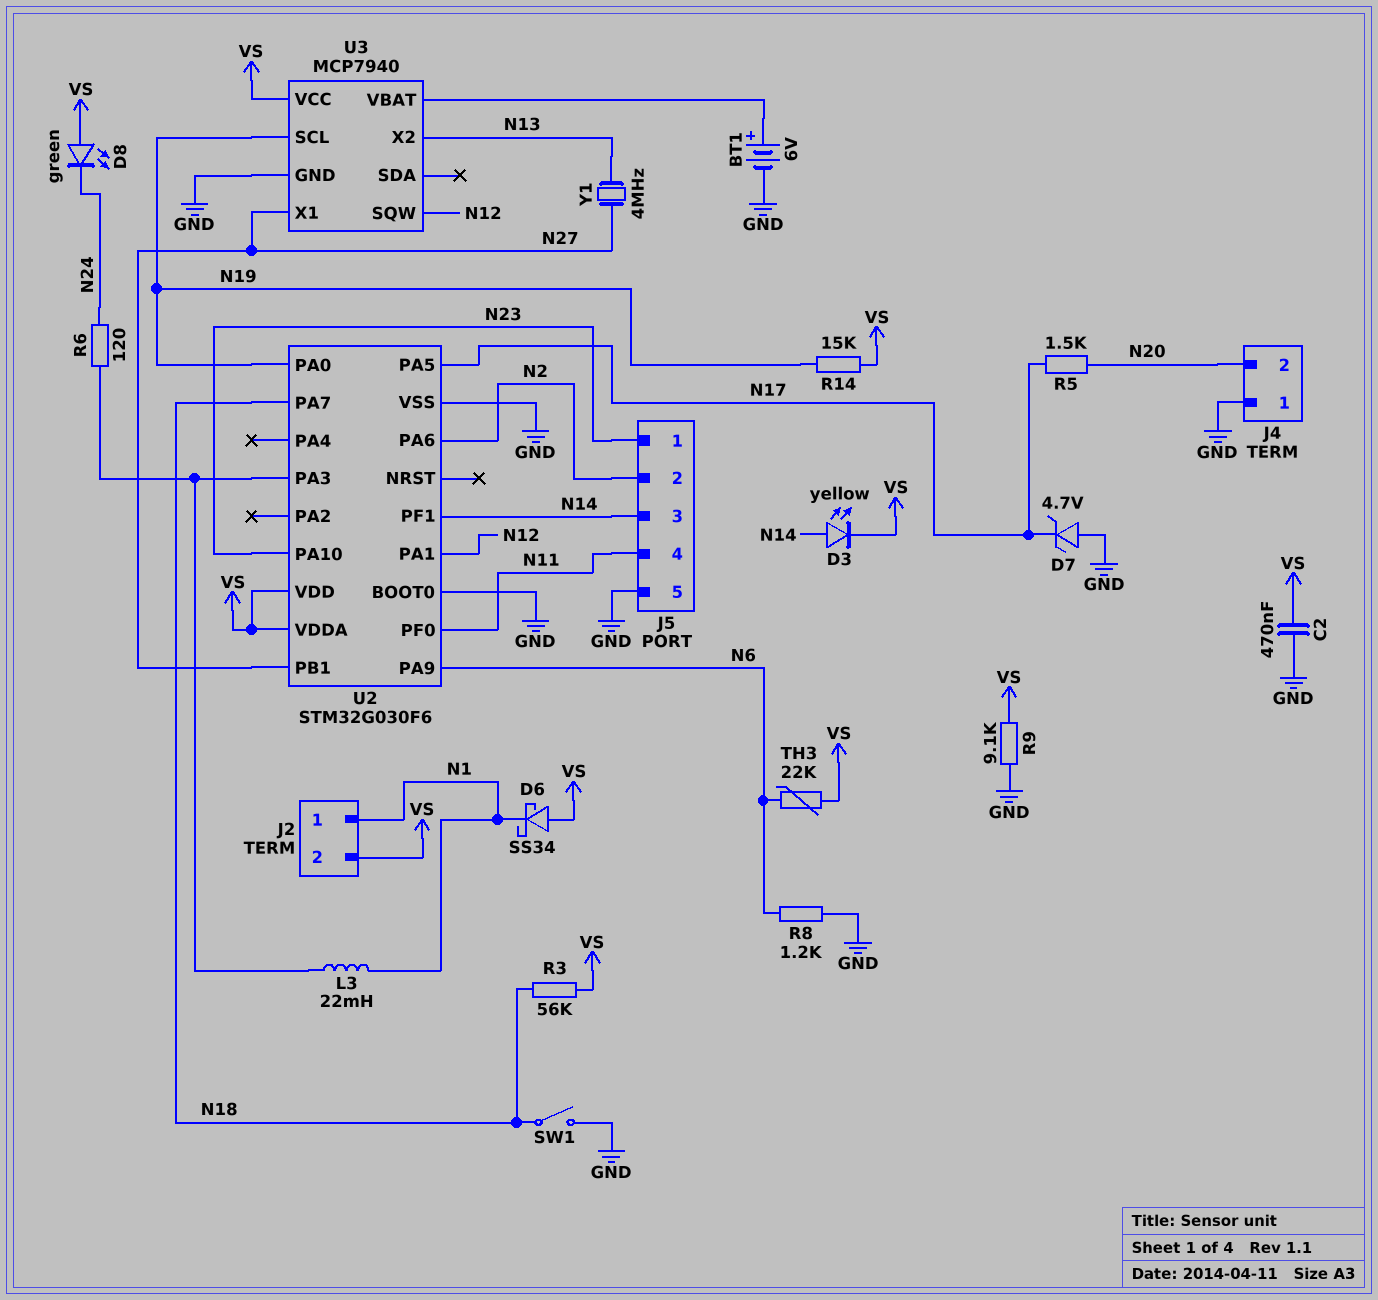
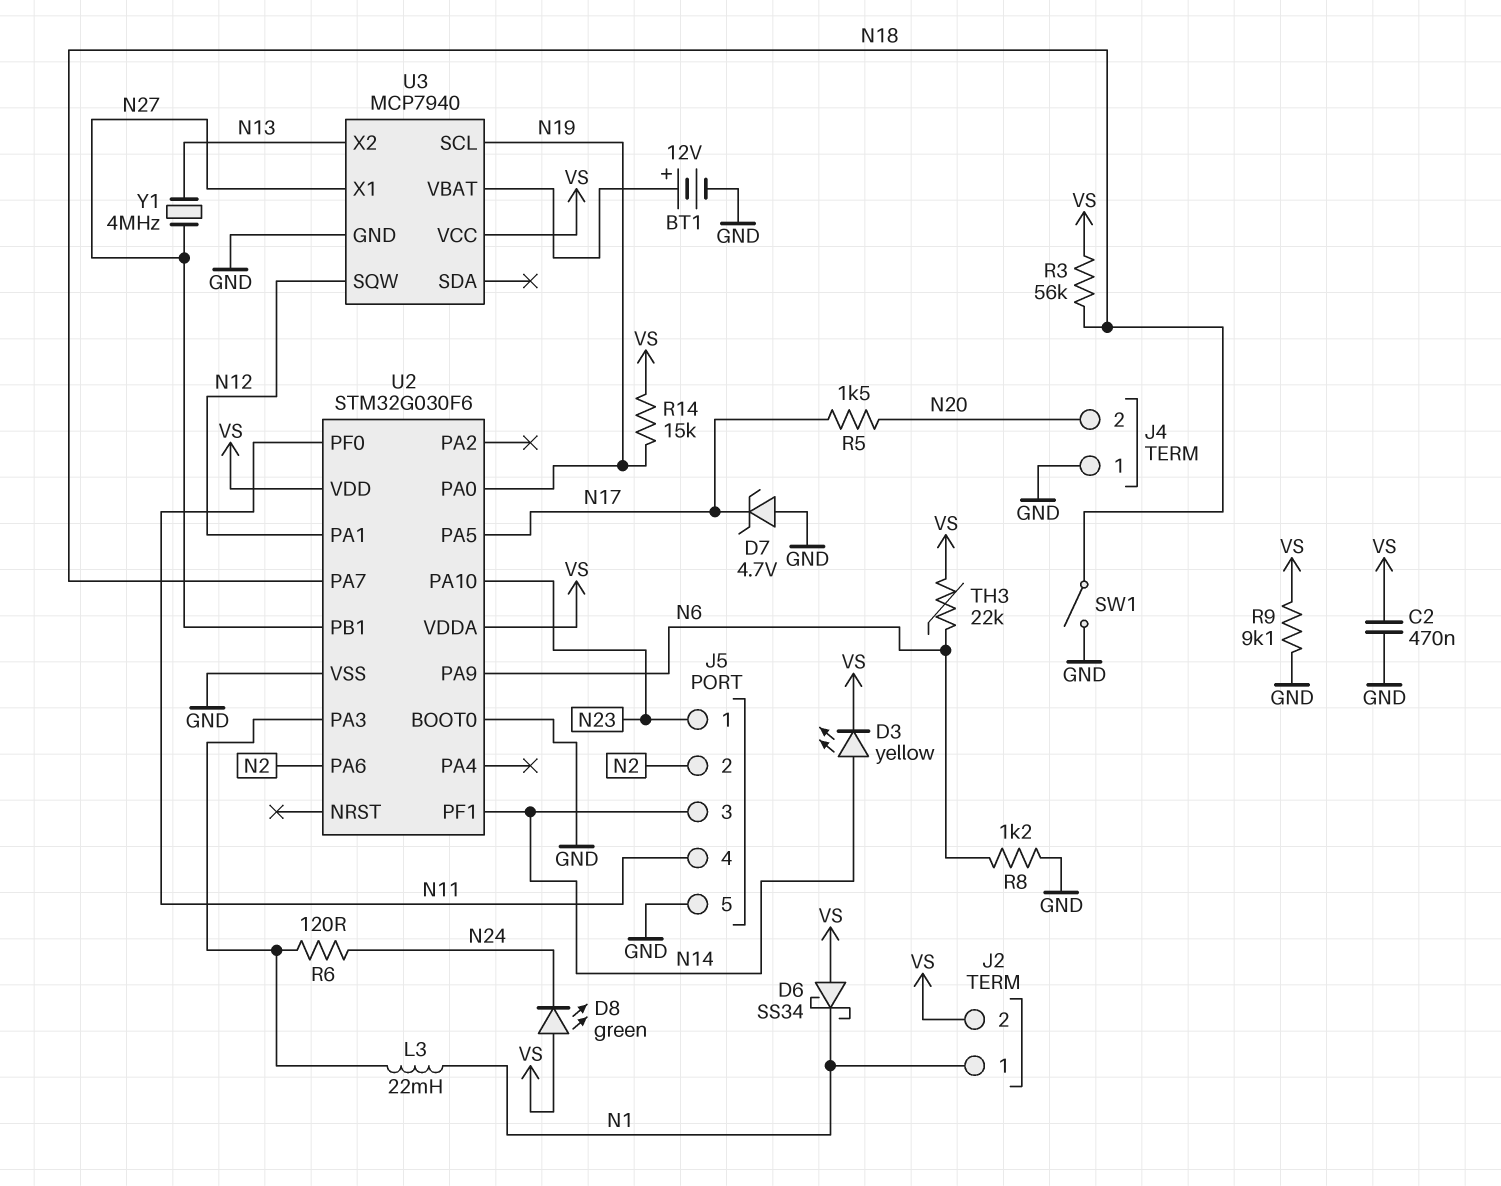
BT1: 6V (plus U3/VBAT, minus GND) -> 12V (plus U3/VBAT, minus GND)

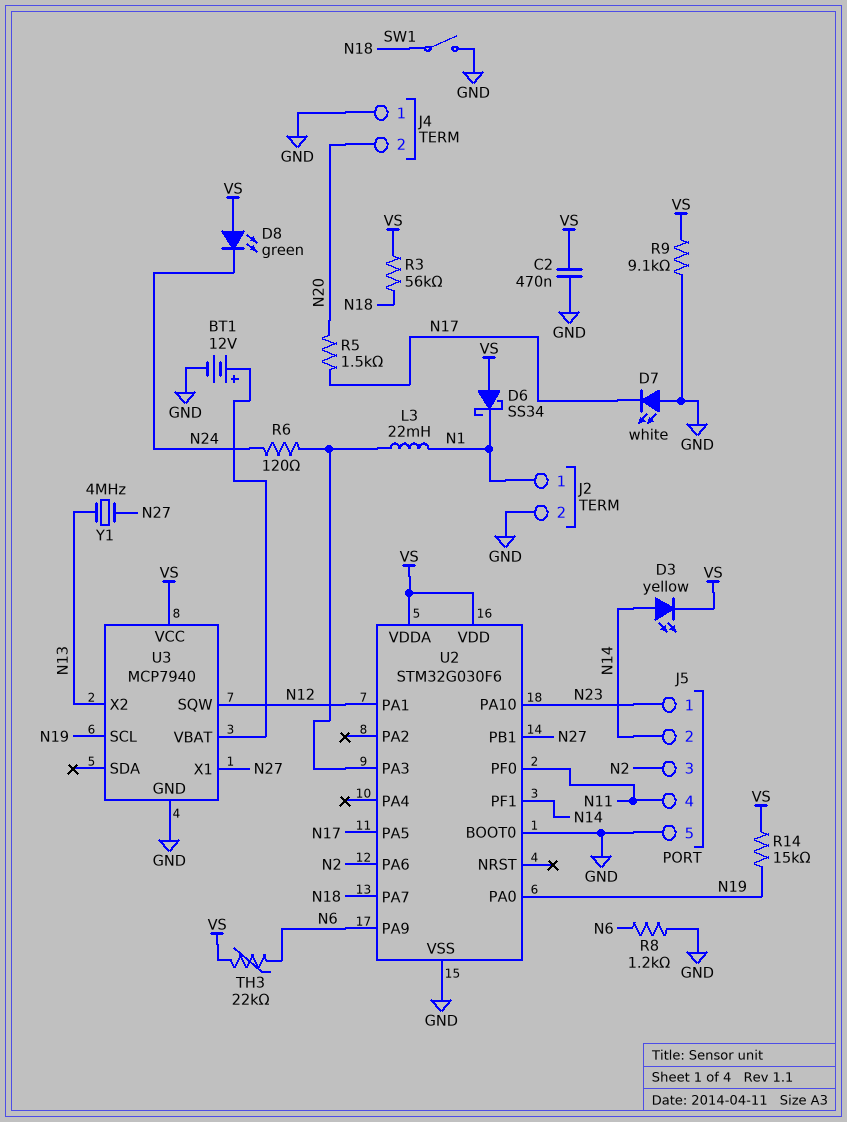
D7: zener 4.7V (A GND, K N17) -> LED white (A GND, K N17)
J2 pin 2: VS -> GND
J5 pin 2: N2 -> N14
J5 pin 3: N14 -> N2

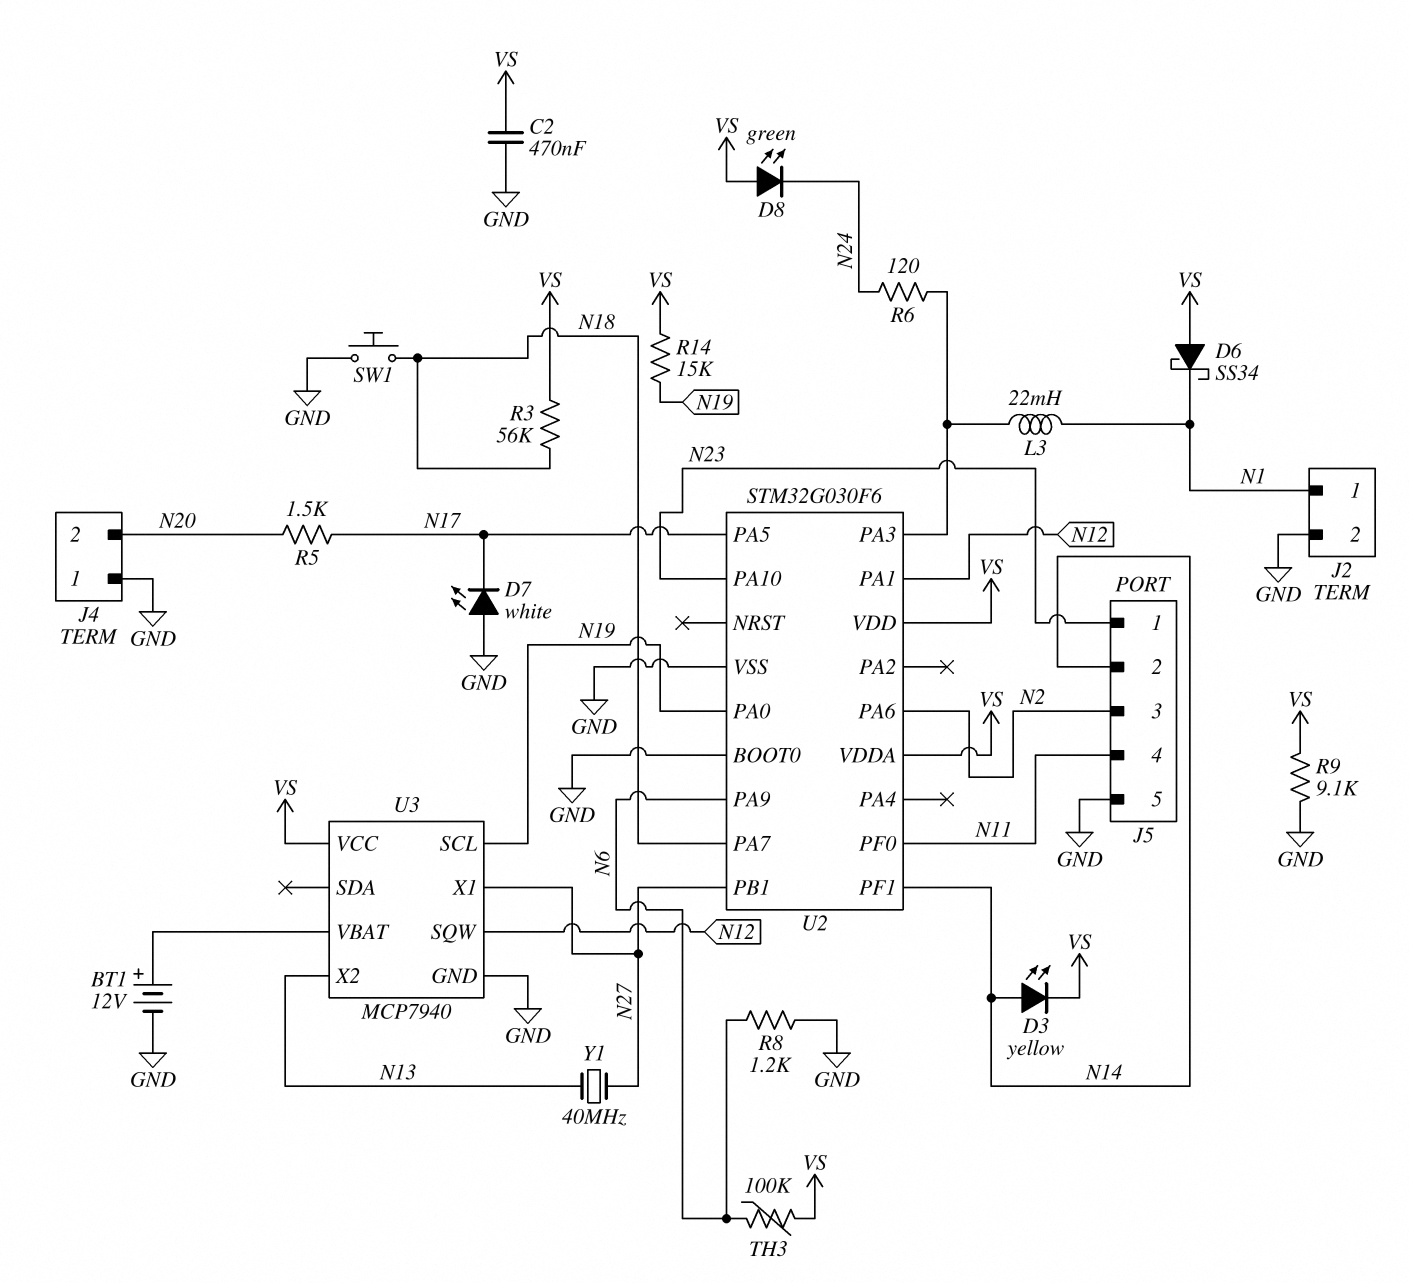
SW1: switch (GND, N18) -> button (GND, N18)
TH3: 22k (N6, VS) -> 100k (N6, VS)
Y1: 4MHz (N13, N27) -> 40MHz (N13, N27)

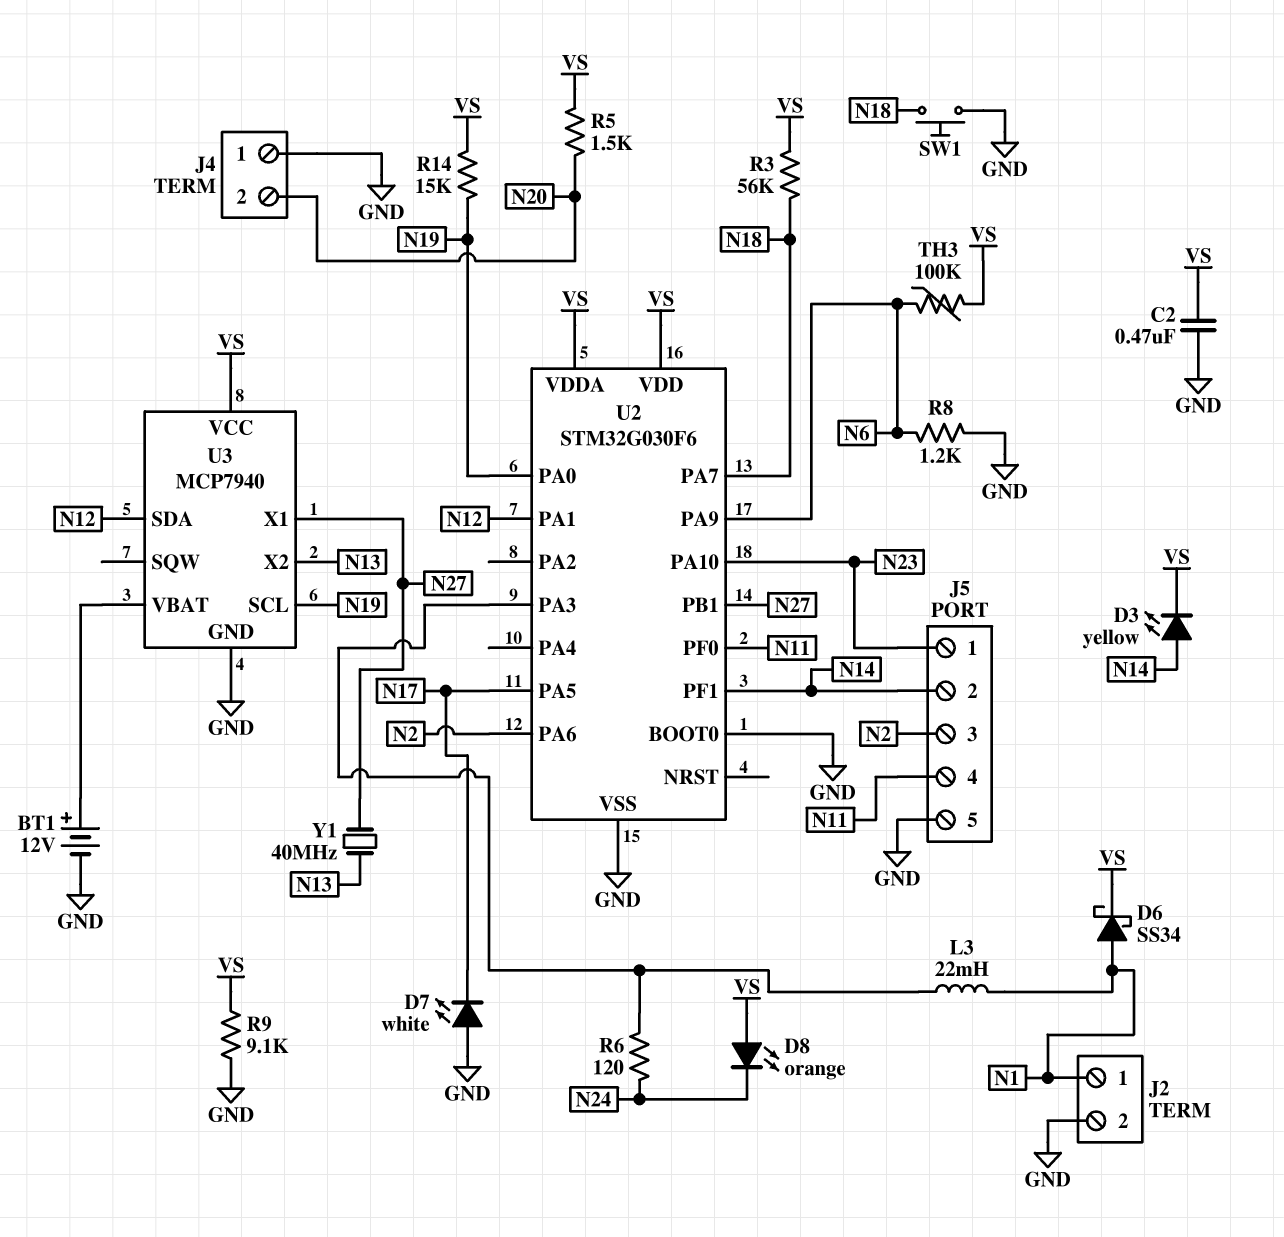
D6: schottky SS34 (A VS, K N1) -> schottky SS34 (A N1, K VS)
D8: LED green (A VS, K N24) -> LED orange (A VS, K N24)
R5: 1.5k (N17, N20) -> 1.5k (N20, VS)
U3 pin SDA: none -> N12
U3 pin SQW: N12 -> none

